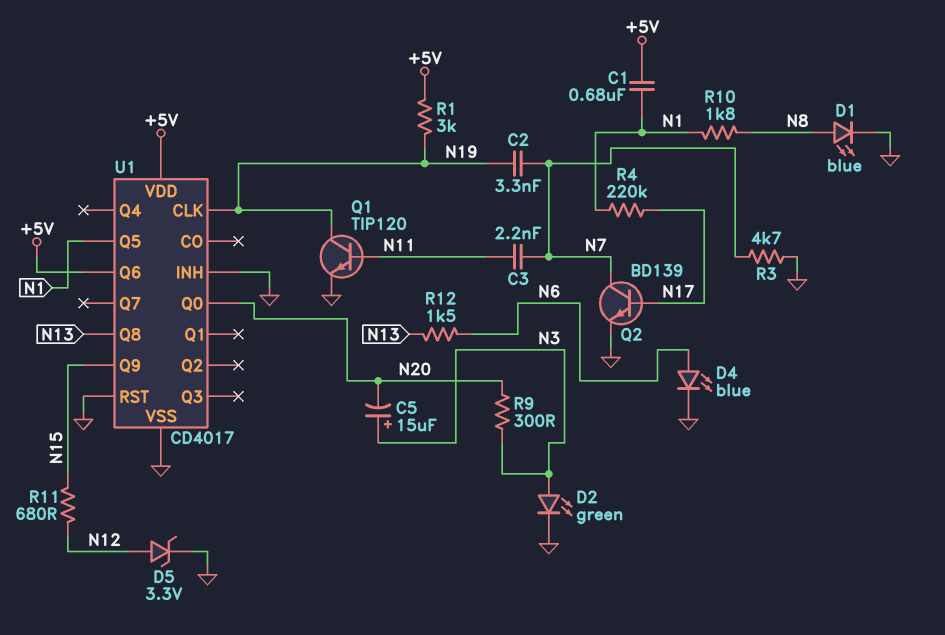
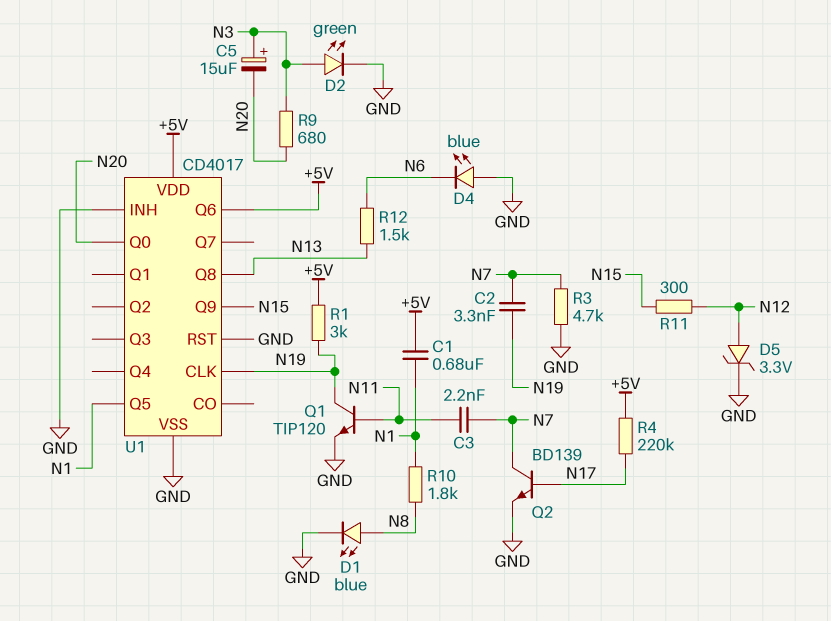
D4: LED blue (A N6, K GND) -> LED blue (A GND, K N6)
R4: 220k (N1, N17) -> 220k (+5V, N17)
R9: 300 (N3, N20) -> 680 (N3, N20)
R11: 680 (N12, N15) -> 300 (N12, N15)

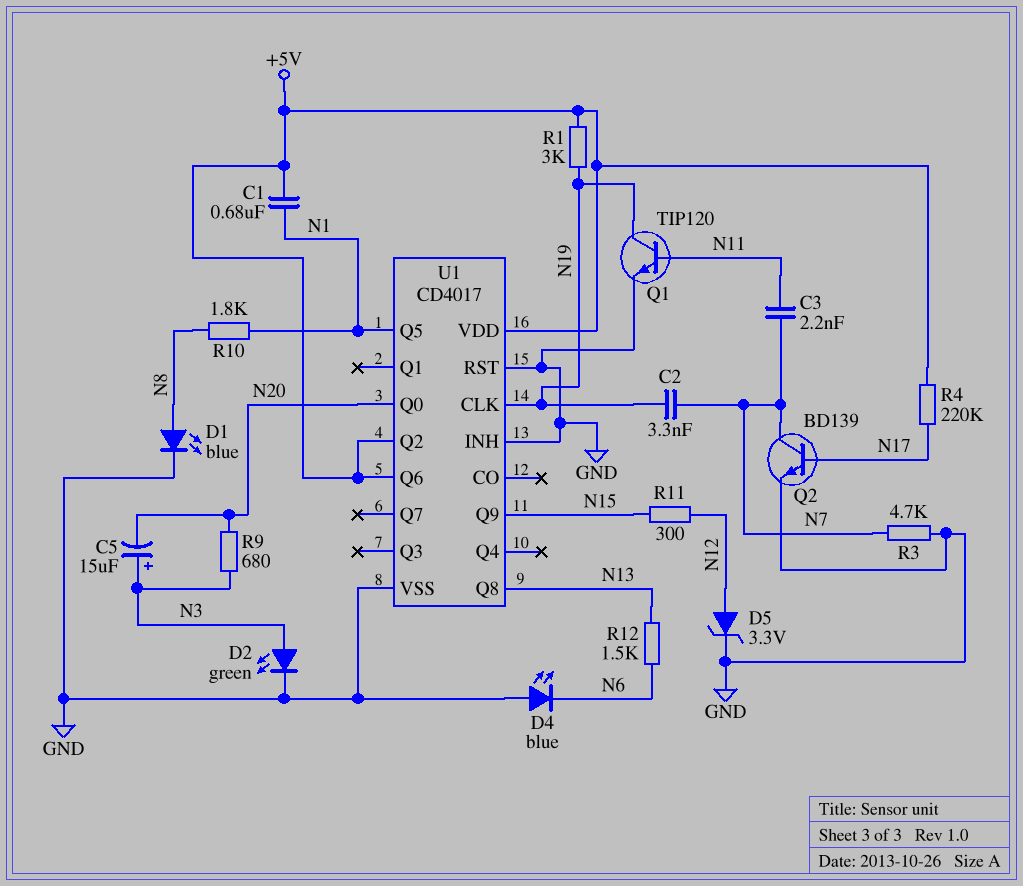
U1 pin Q2: none -> +5V

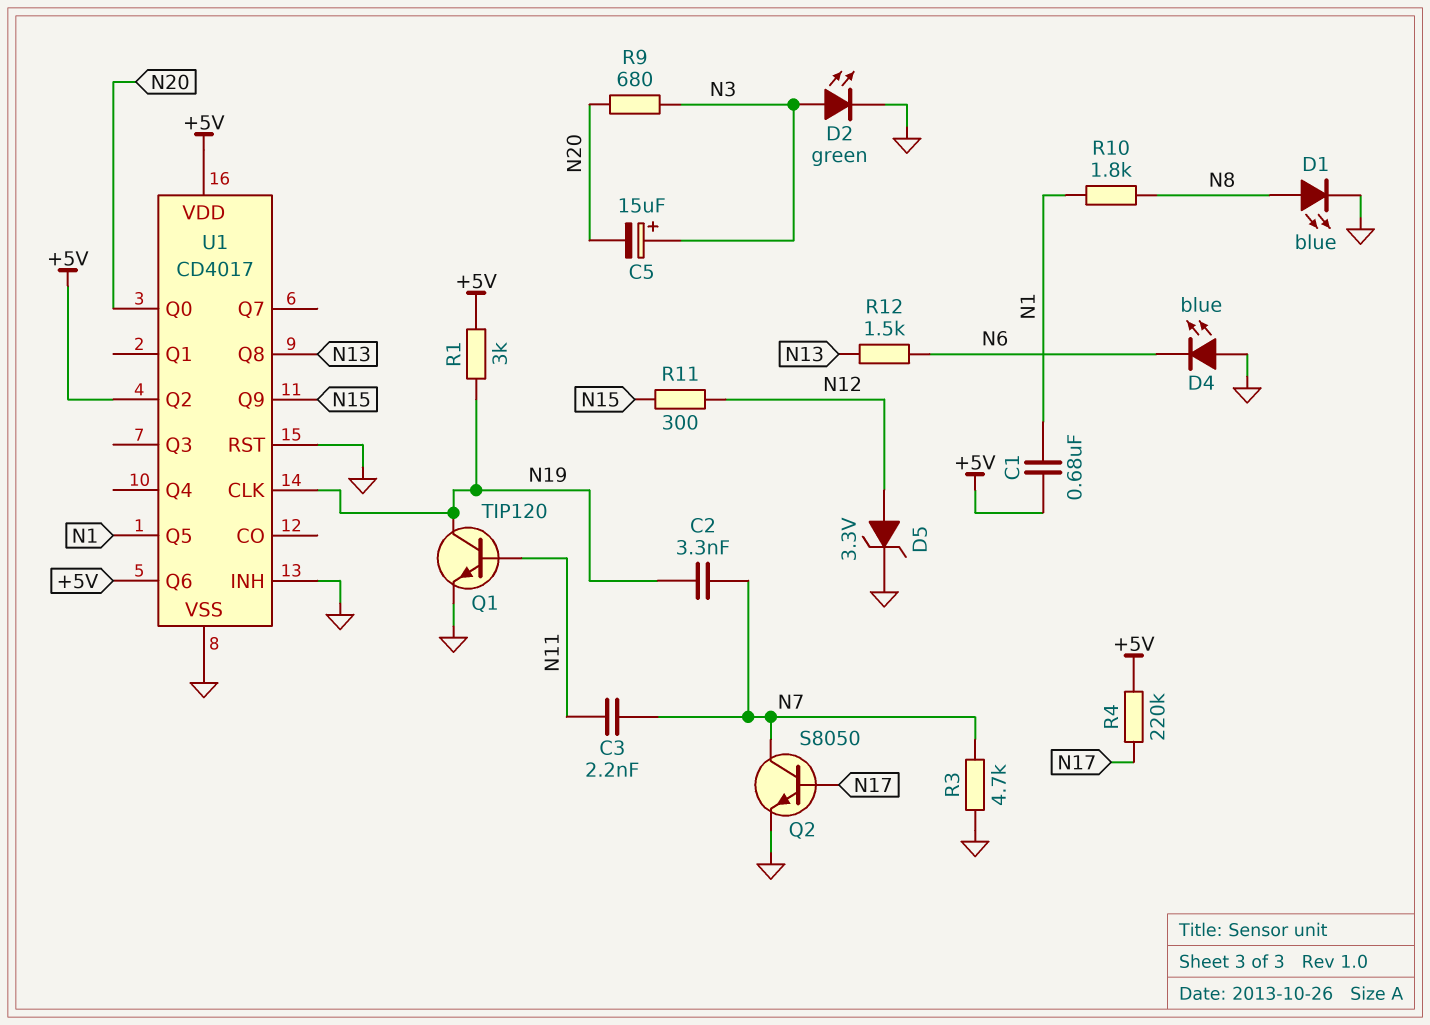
Q2: NPN BD139 (B N17, C N7, E GND) -> NPN S8050 (B N17, C N7, E GND)

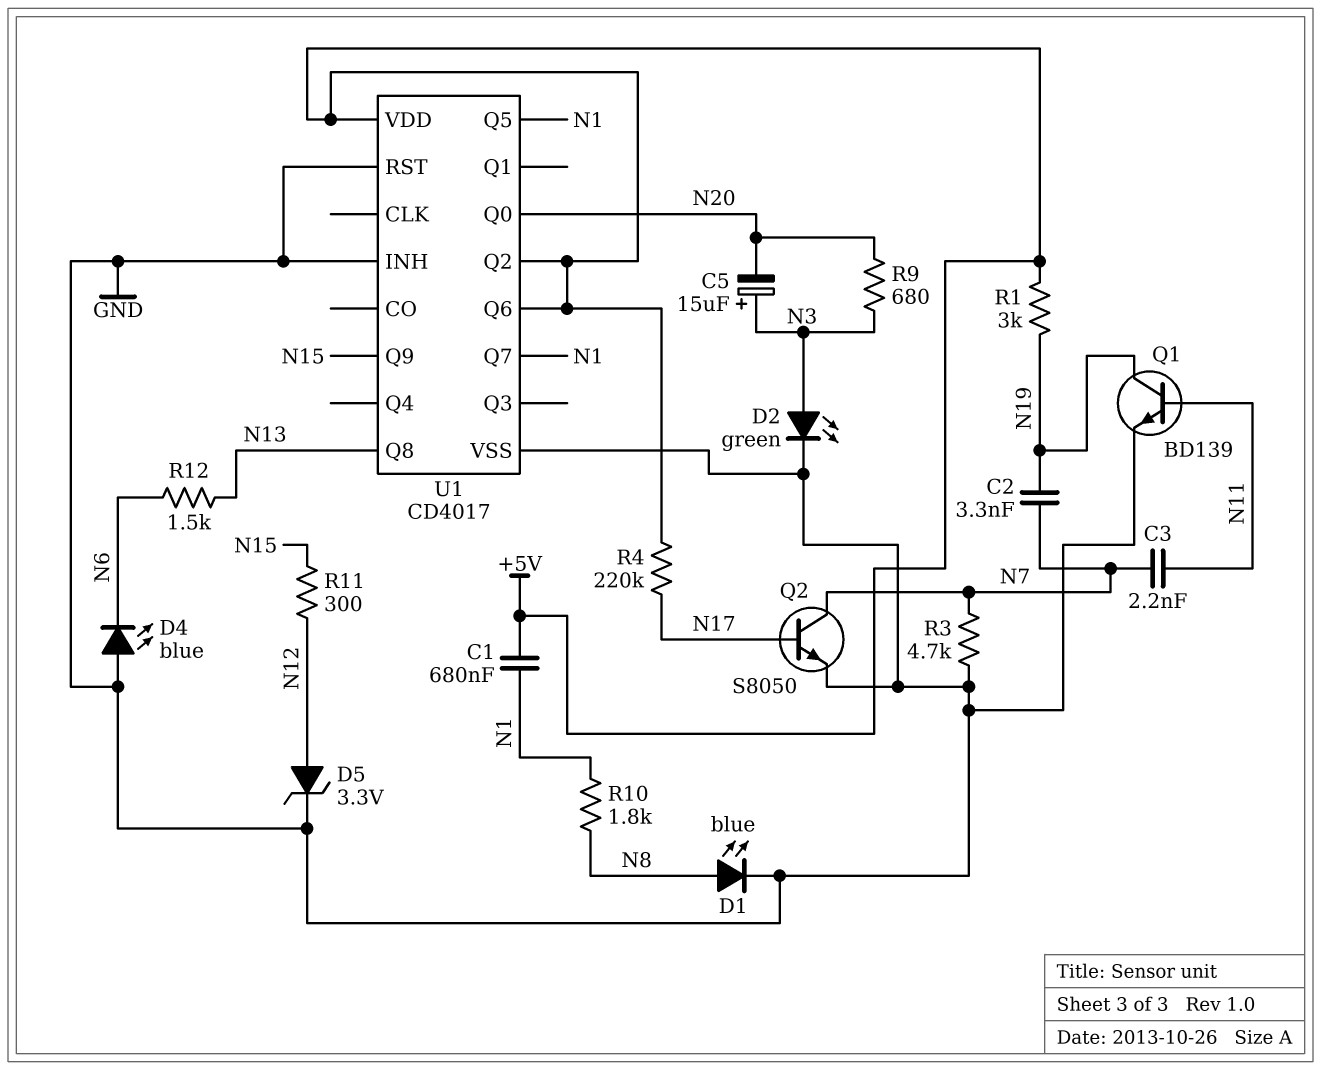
Q1: NPN TIP120 (B N11, C N19, E GND) -> NPN BD139 (B N11, C N19, E GND)
U1 pin CLK: N19 -> none
U1 pin Q7: none -> N1

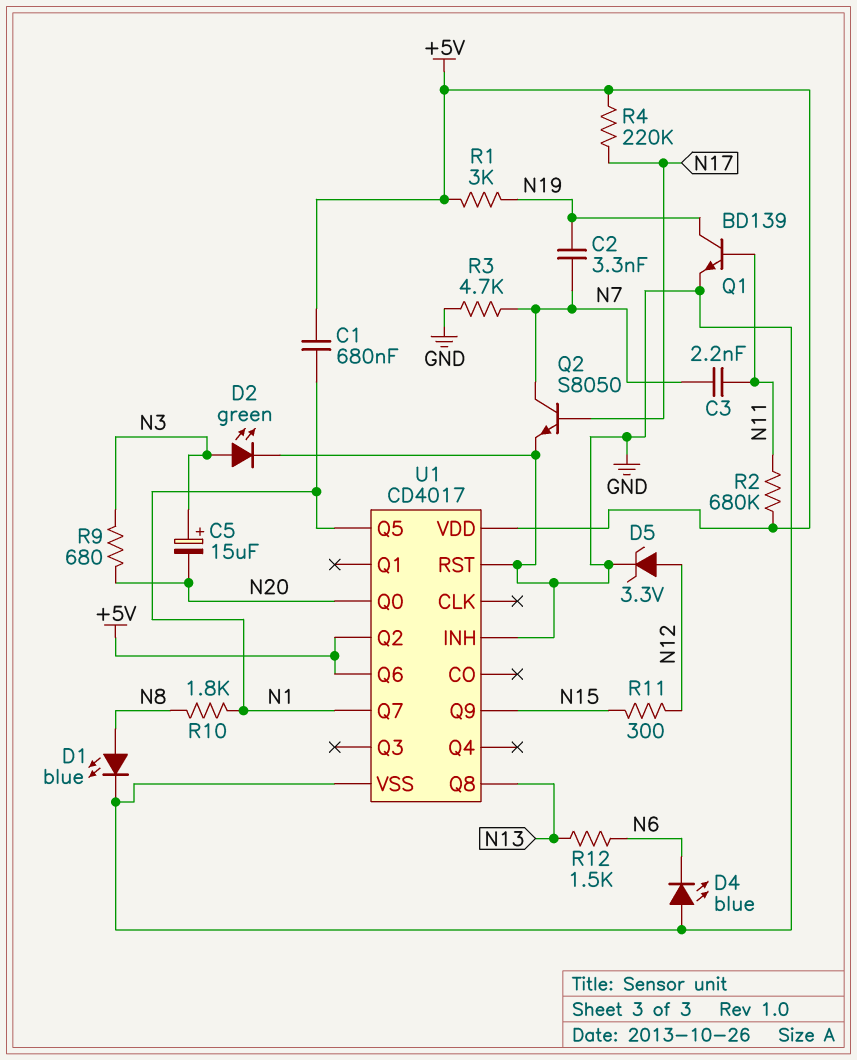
R2: none -> 680k (+5V, N11)

